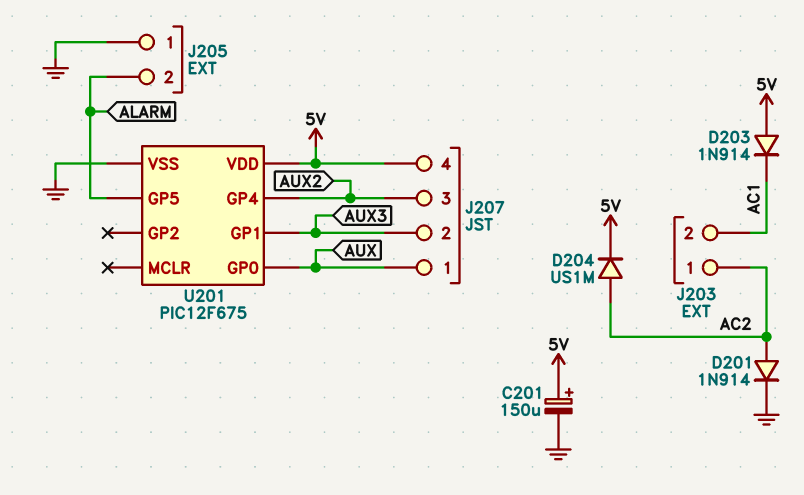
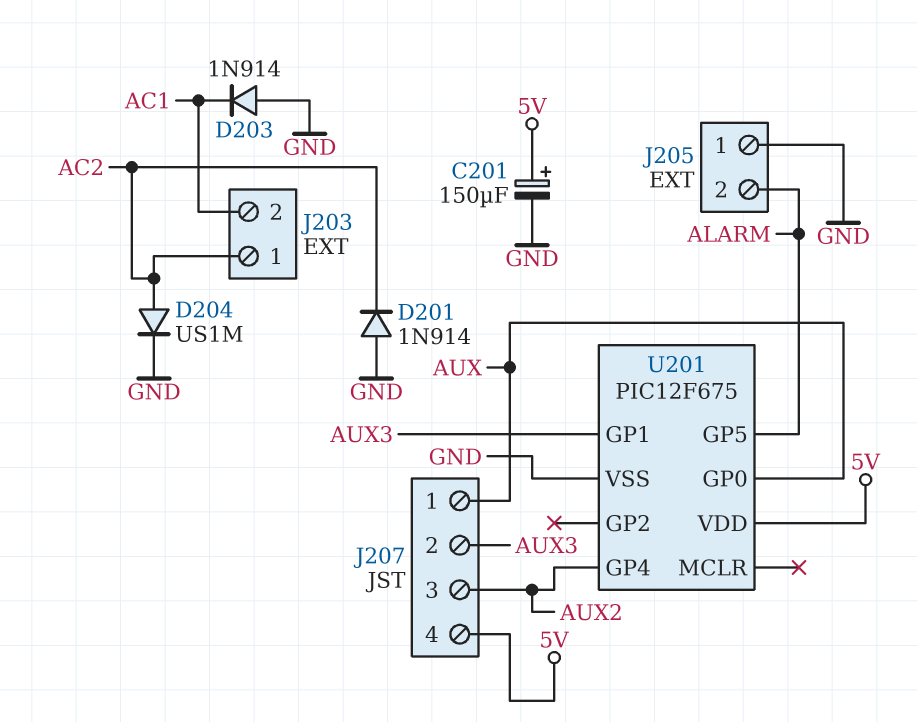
D201: diode 1N914 (A AC2, K GND) -> diode 1N914 (A GND, K AC2)
D203: diode 1N914 (A 5V, K AC1) -> diode 1N914 (A GND, K AC1)
D204: diode US1M (A AC2, K 5V) -> diode US1M (A AC2, K GND)

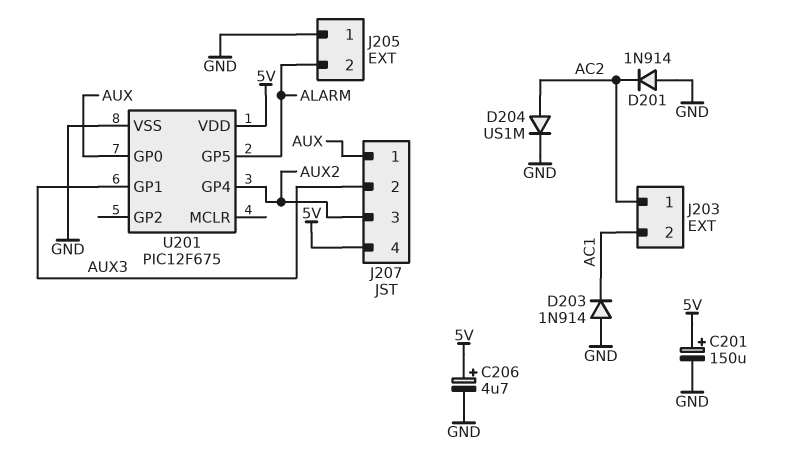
C206: none -> 4.7uF (plus 5V, minus GND)

